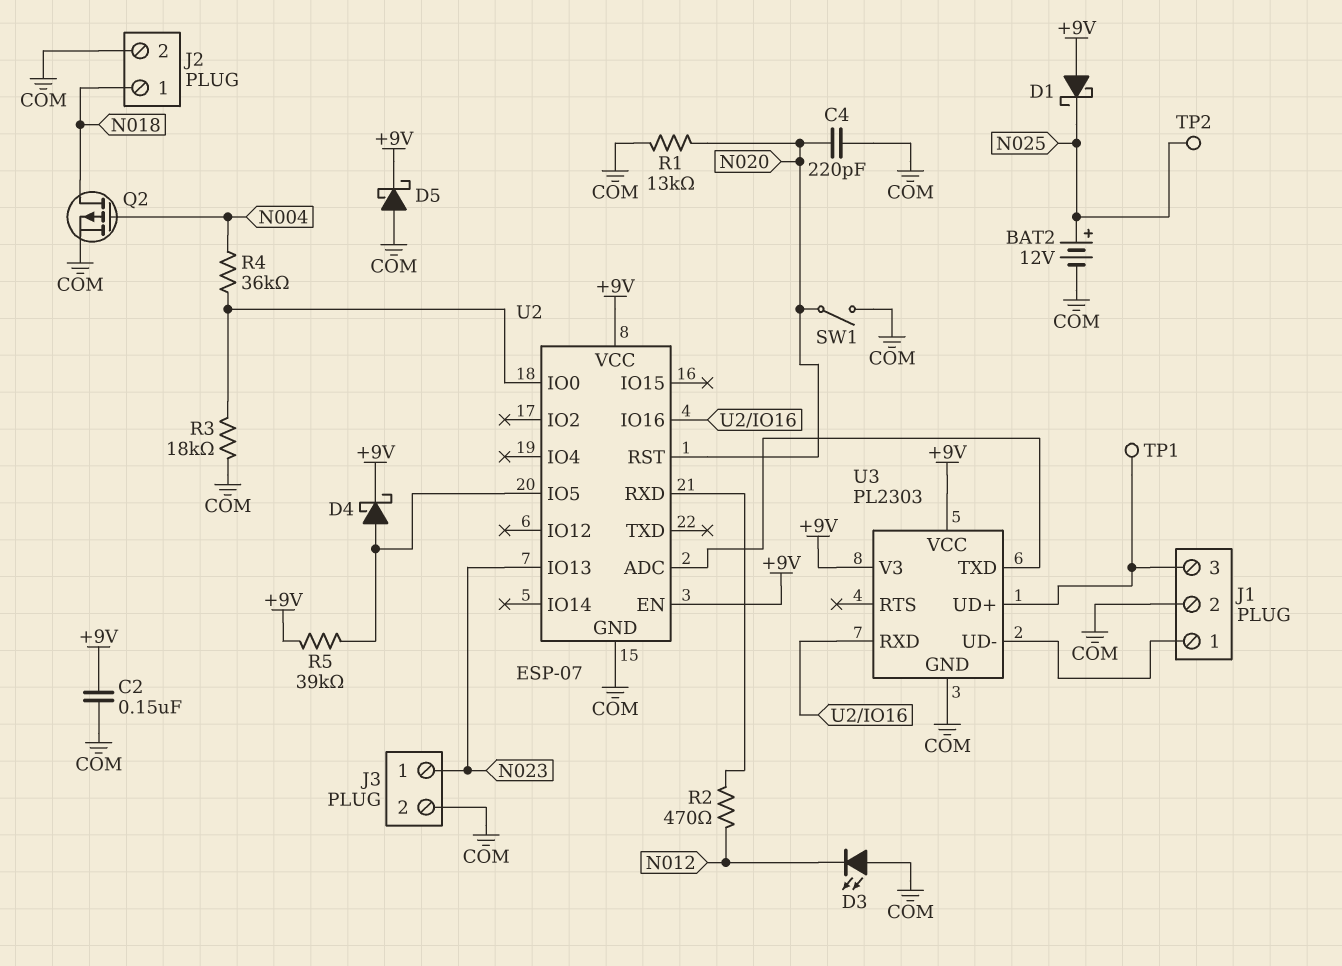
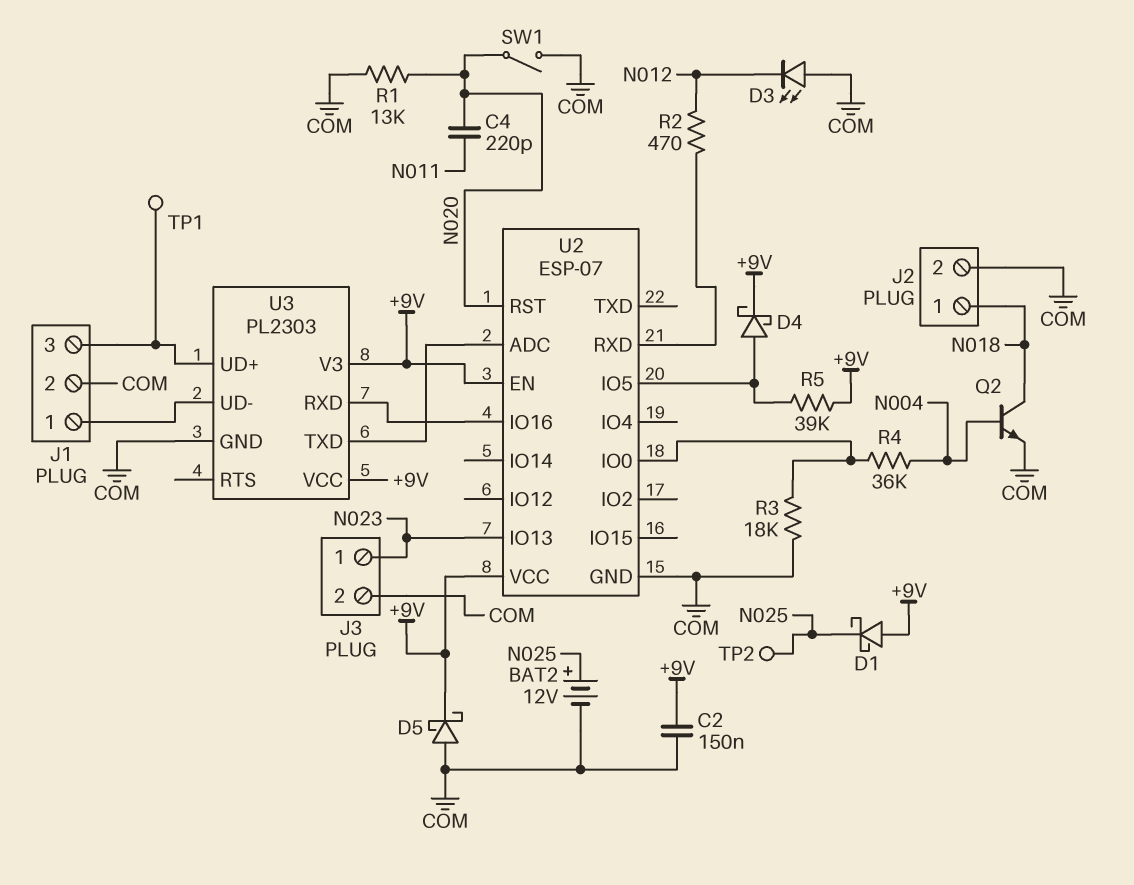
C4: 220pF (COM, N020) -> 220pF (N011, N020)
Q2: PMOS (G N004, D N018, S COM) -> NPN (B N004, C N018, E COM)

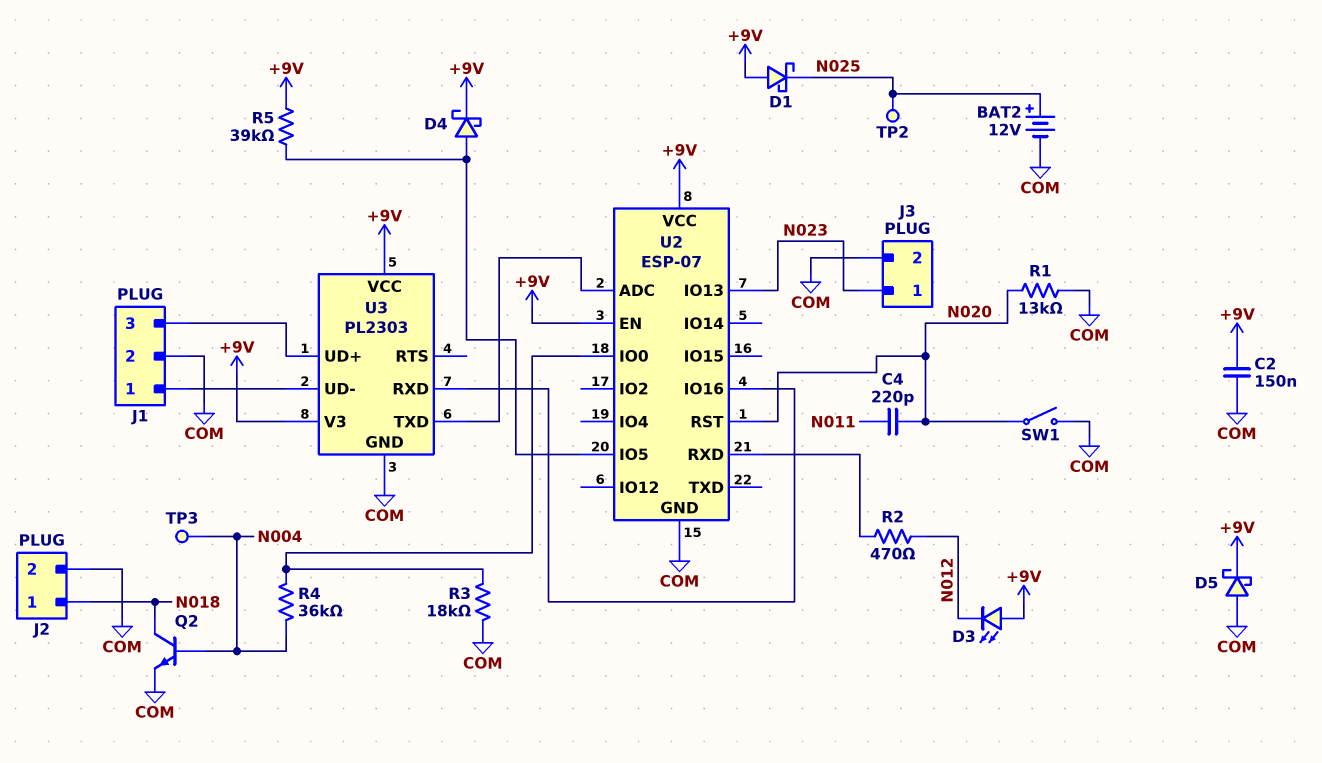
D3: LED (A COM, K N012) -> LED (A +9V, K N012)
TP1: test point (J1/3) -> none
TP3: none -> test point (N004)

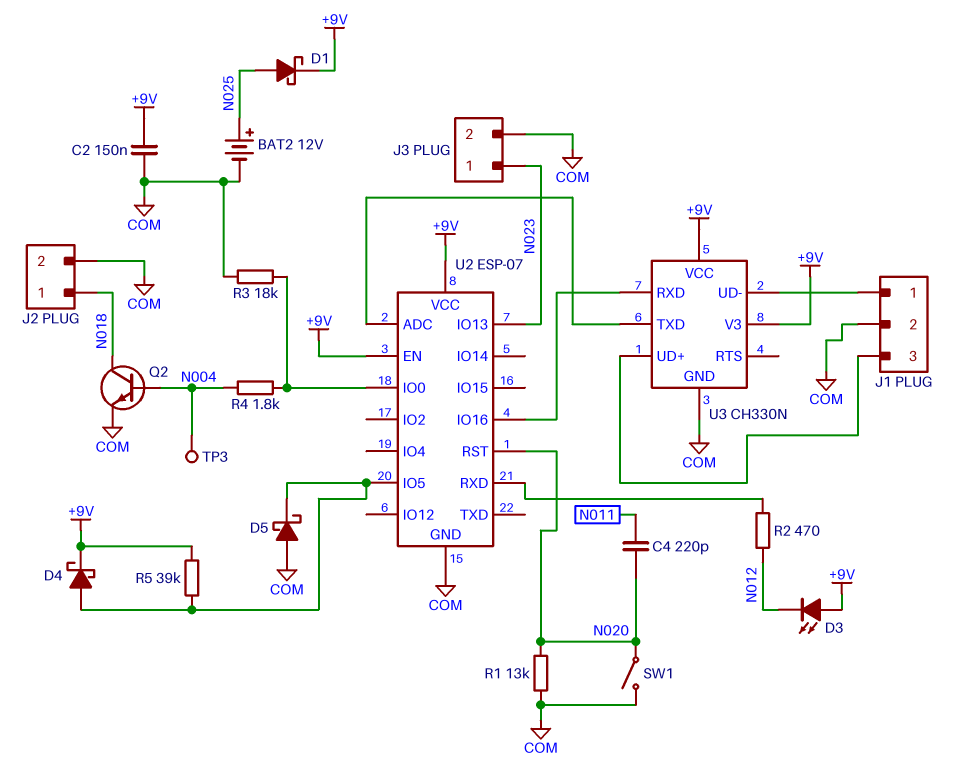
D1: schottky (A +9V, K N025) -> schottky (A N025, K +9V)
D5: schottky (A COM, K +9V) -> schottky (A COM, K U2/IO5)
R4: 36k (N004, U2/IO0) -> 1.8k (N004, U2/IO0)
TP2: test point (N025) -> none
U3: PL2303 -> CH330N

